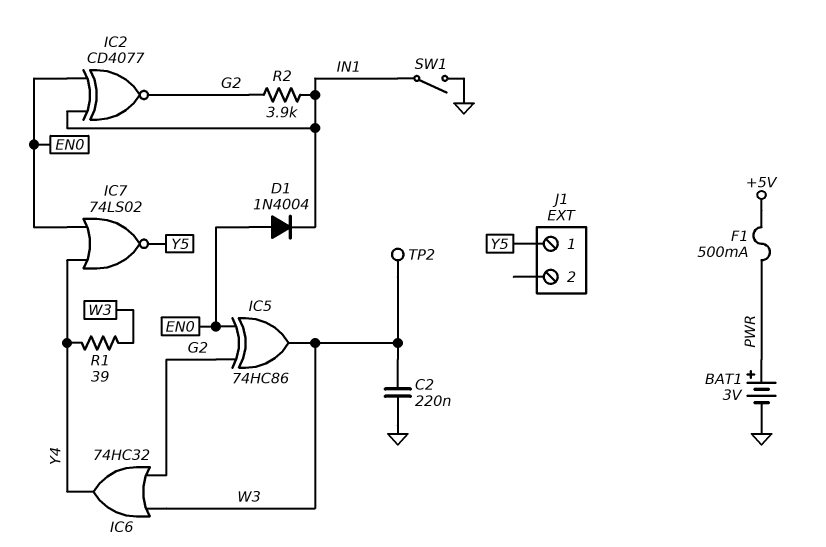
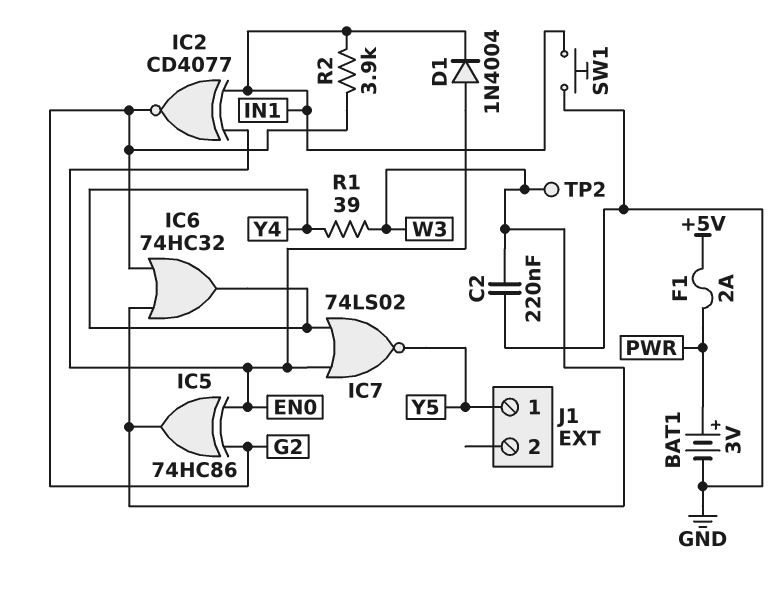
F1: 500mA (+5V, PWR) -> 2A (+5V, PWR)
SW1: switch (GND, IN1) -> button (GND, IN1)

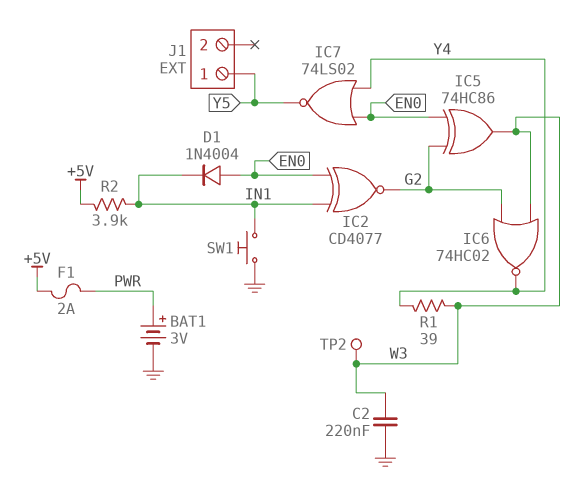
IC6: OR 74HC32 (in G2, in W3, out Y4) -> NOR 74HC02 (in G2, in W3, out Y4)
R2: 3.9k (G2, IN1) -> 3.9k (+5V, IN1)

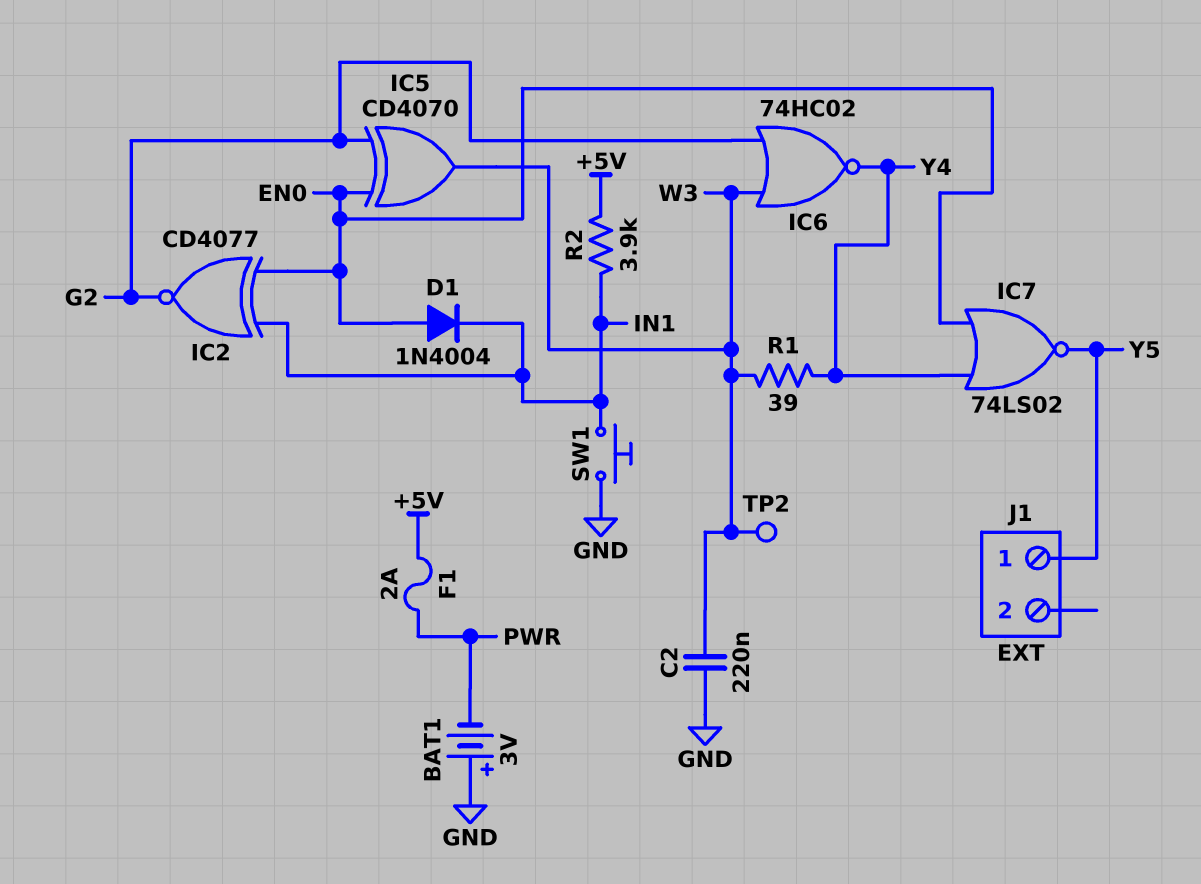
BAT1: 3V (plus PWR, minus GND) -> 3V (plus GND, minus PWR)
IC5: XOR 74HC86 (in EN0, in G2, out W3) -> XOR CD4070 (in EN0, in G2, out W3)

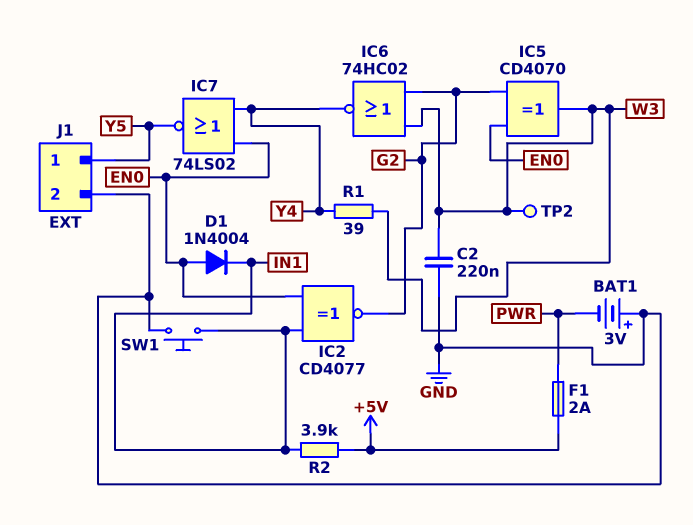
J1 pin 2: none -> GND

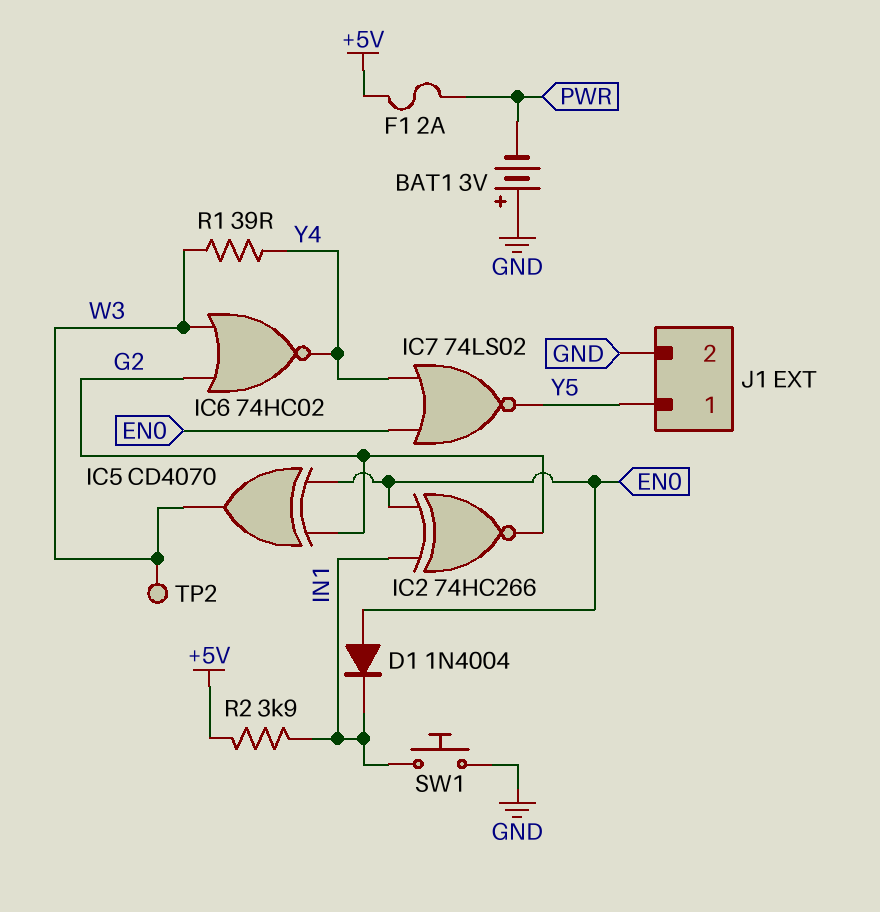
C2: 220nF (GND, W3) -> none
IC2: XNOR CD4077 (in EN0, in IN1, out G2) -> XNOR 74HC266 (in EN0, in IN1, out G2)

